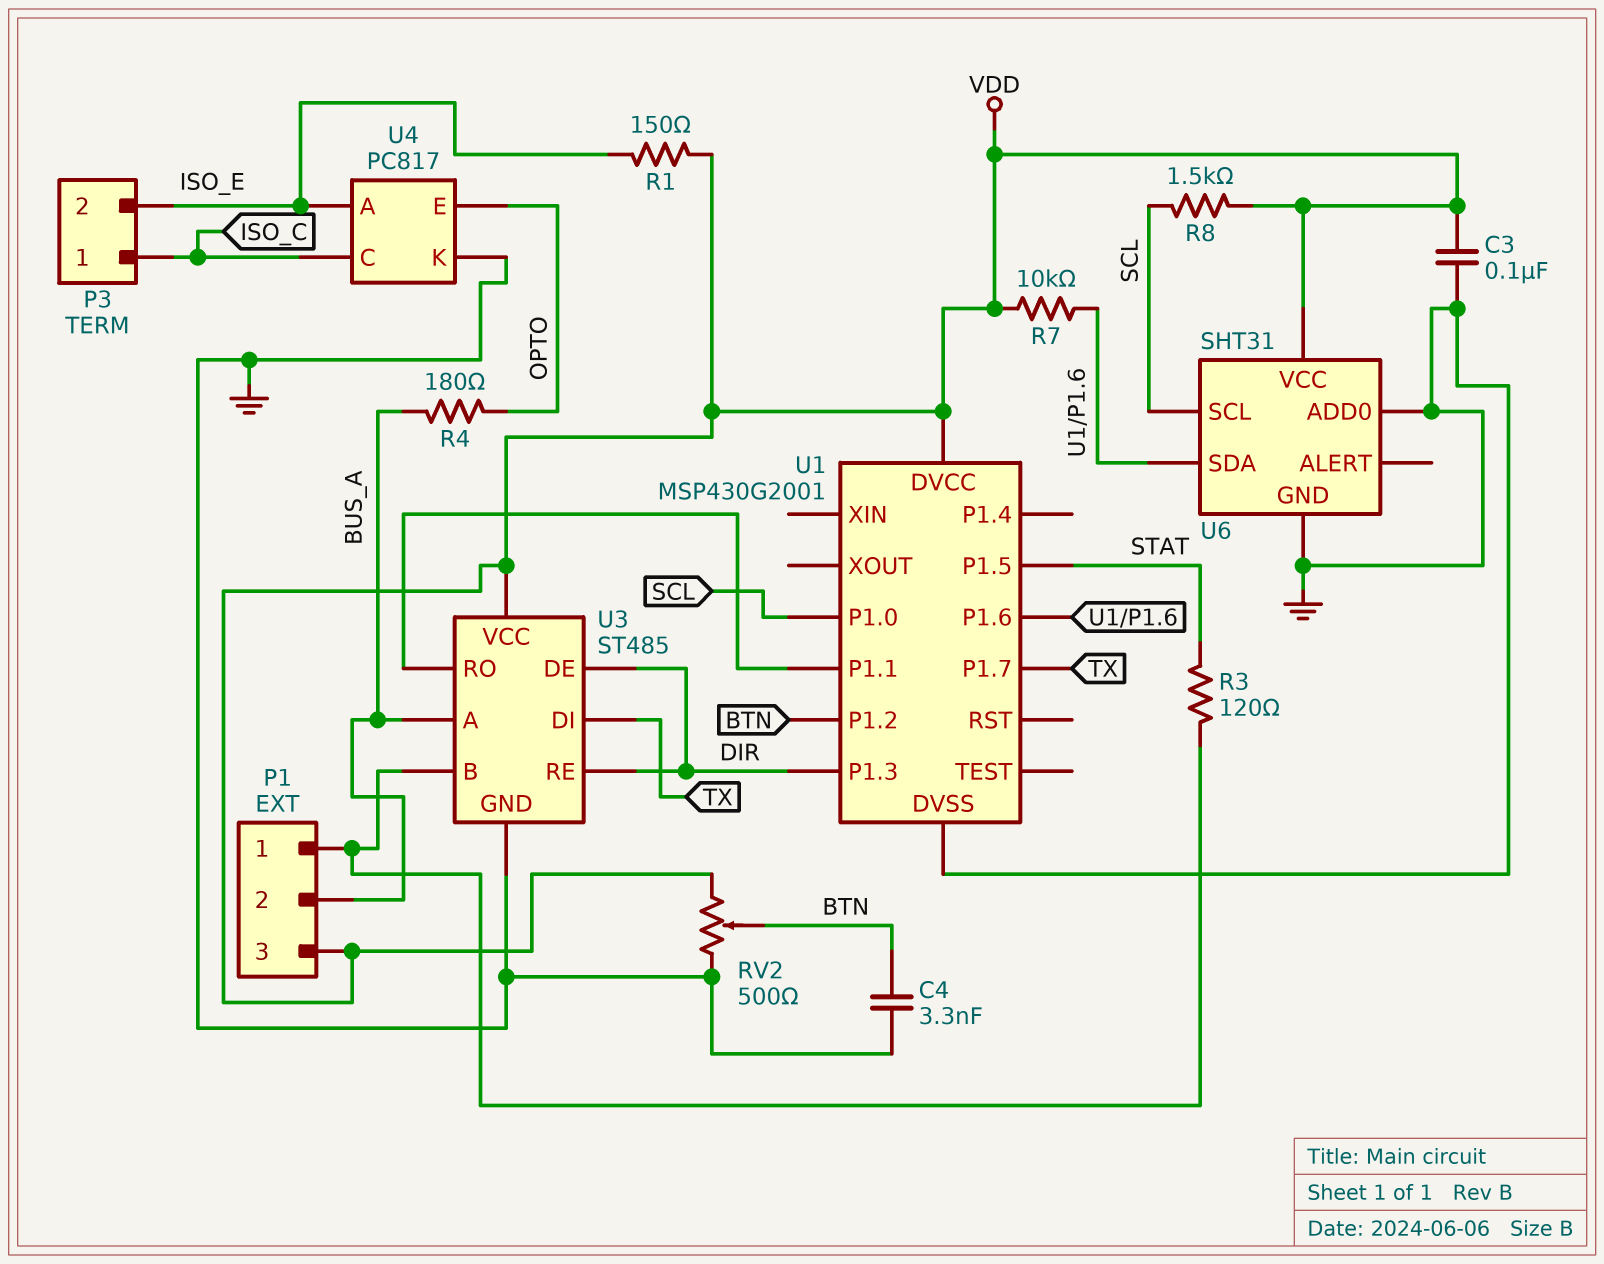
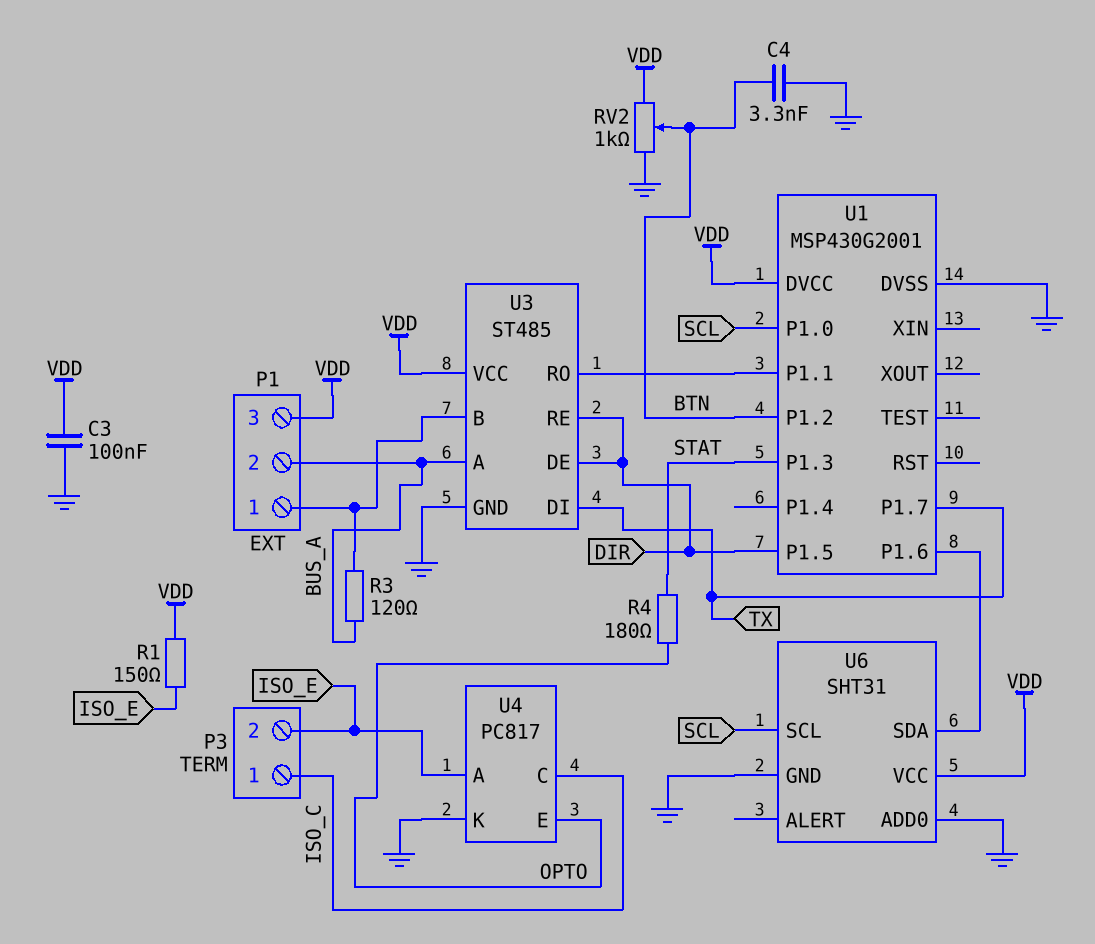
R3: 120 (P1/1, STAT) -> 120 (BUS_A, P1/1)
R4: 180 (BUS_A, OPTO) -> 180 (OPTO, STAT)
R7: 10k (U1/P1.6, VDD) -> none
R8: 1.5k (SCL, VDD) -> none
RV2: 500 (GND, VDD, wiper BTN) -> 1k (GND, VDD, wiper BTN)
U1 pin P1.3: DIR -> STAT
U1 pin P1.5: STAT -> DIR

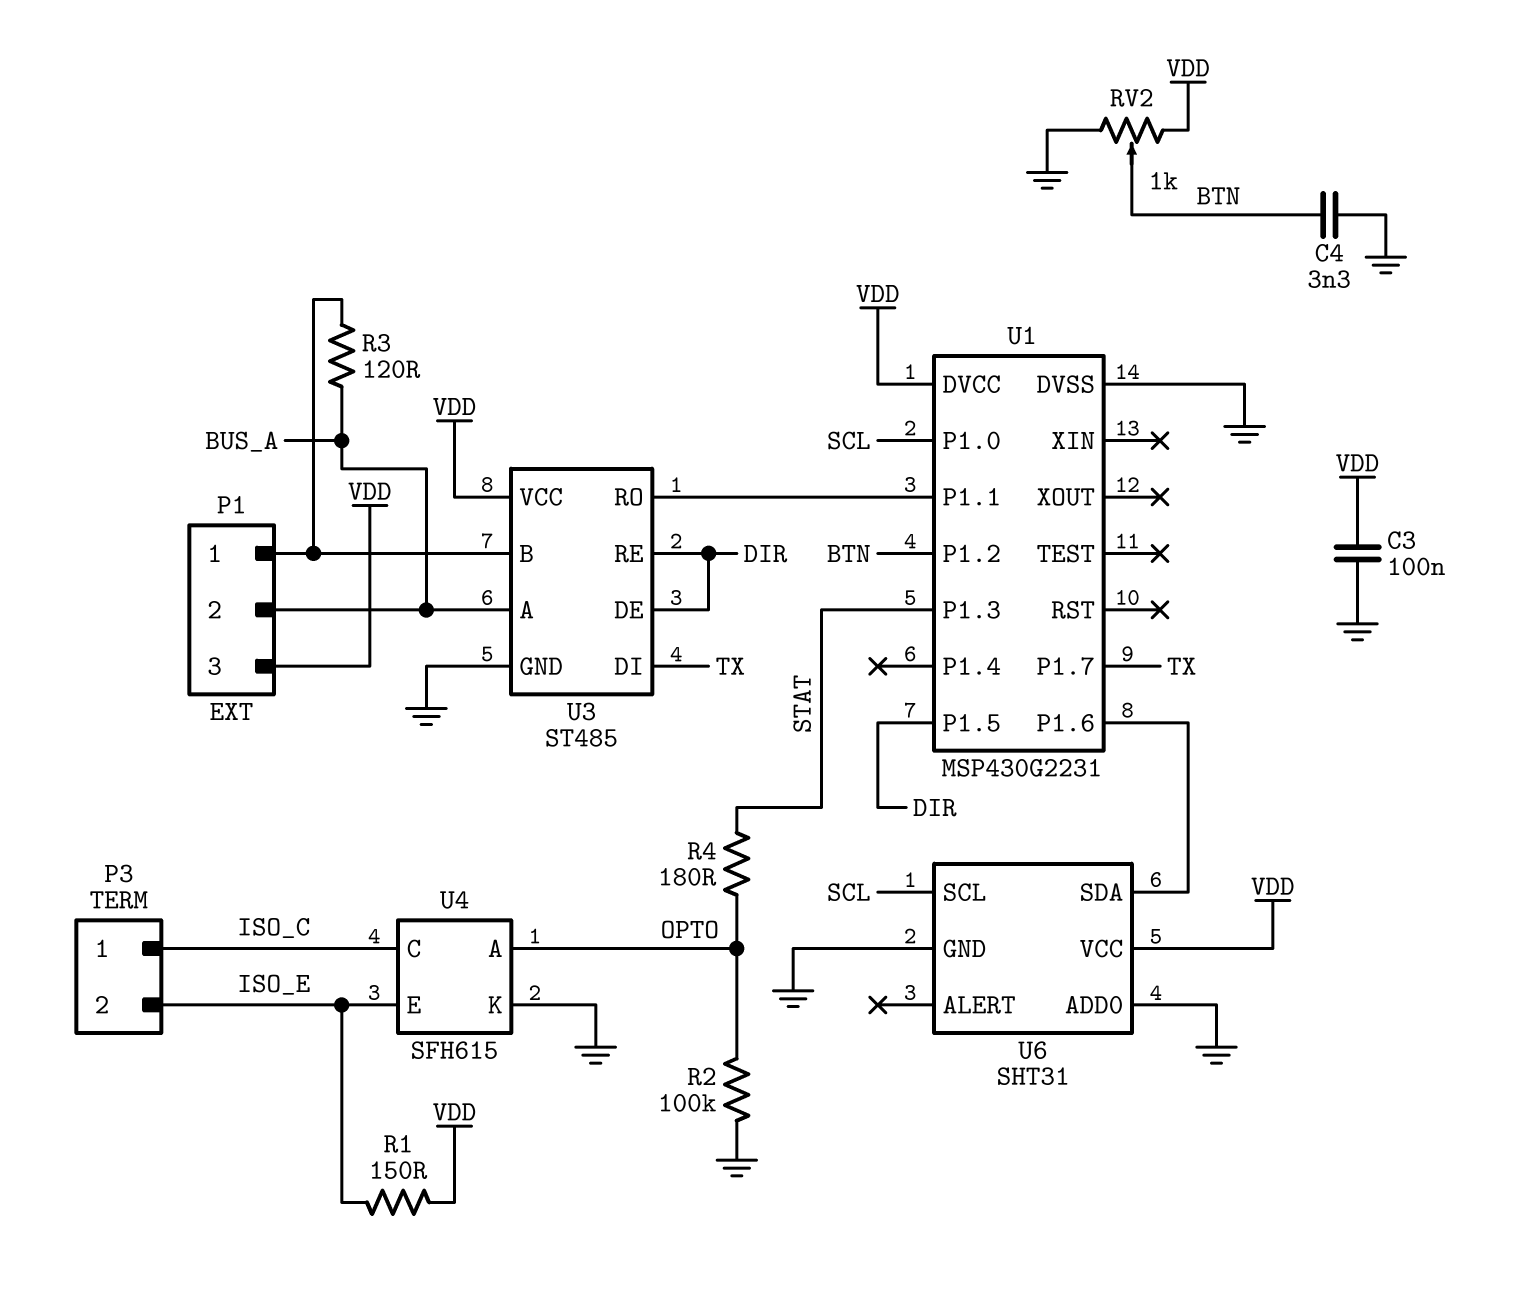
R2: none -> 100k (GND, OPTO)
U1: MSP430G2001 -> MSP430G2231
U4: PC817 -> SFH615
U4 pin A: ISO_E -> OPTO
U4 pin E: OPTO -> ISO_E

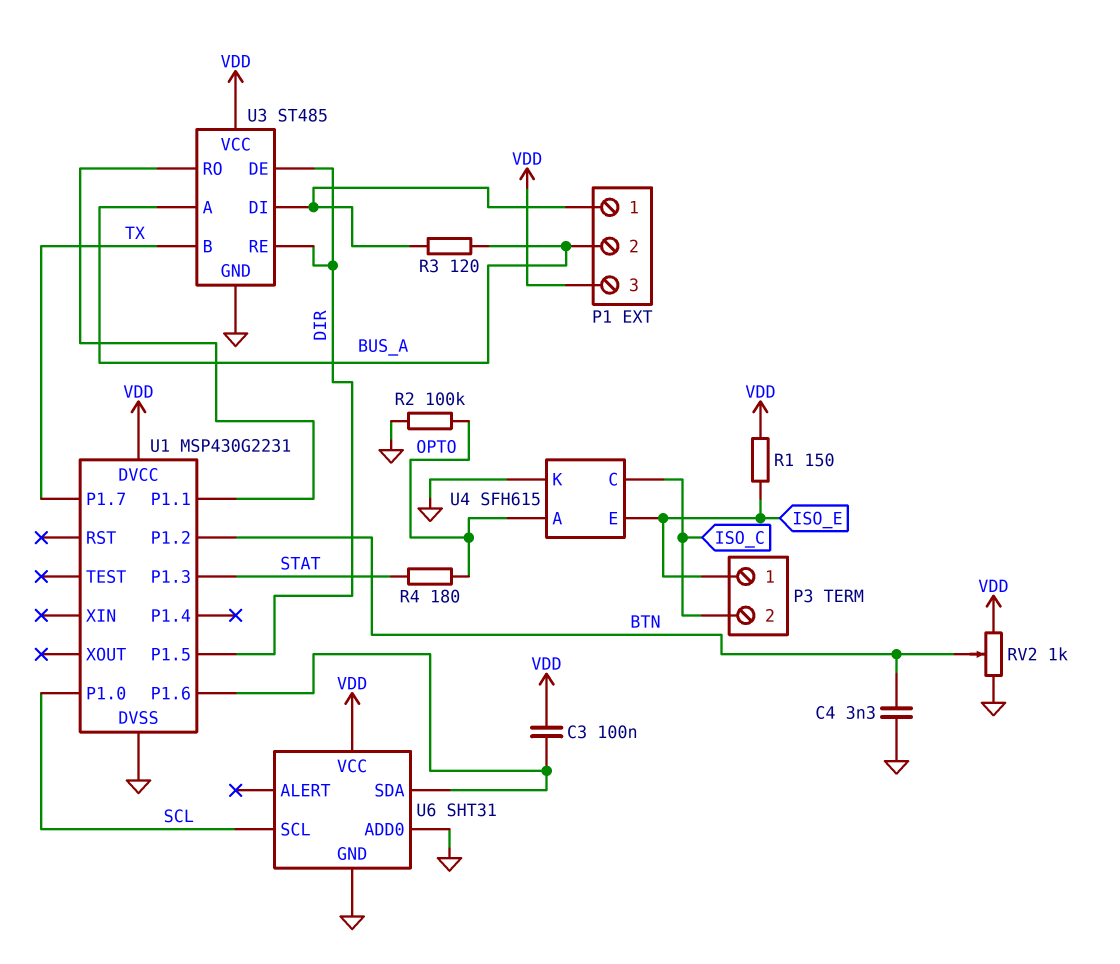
C3: 100nF (GND, VDD) -> 100nF (U1/P1.6, VDD)
P3 pin 1: ISO_C -> ISO_E
P3 pin 2: ISO_E -> ISO_C
U3 pin B: P1/1 -> TX
U3 pin DI: TX -> P1/1

